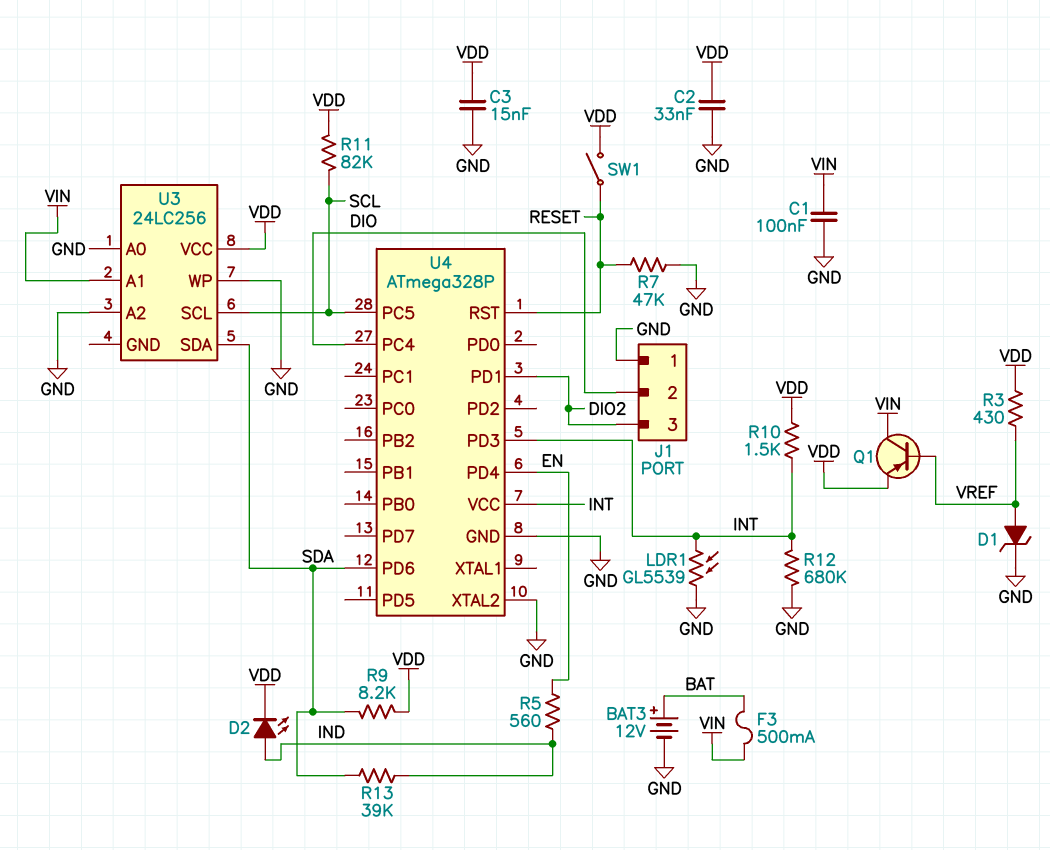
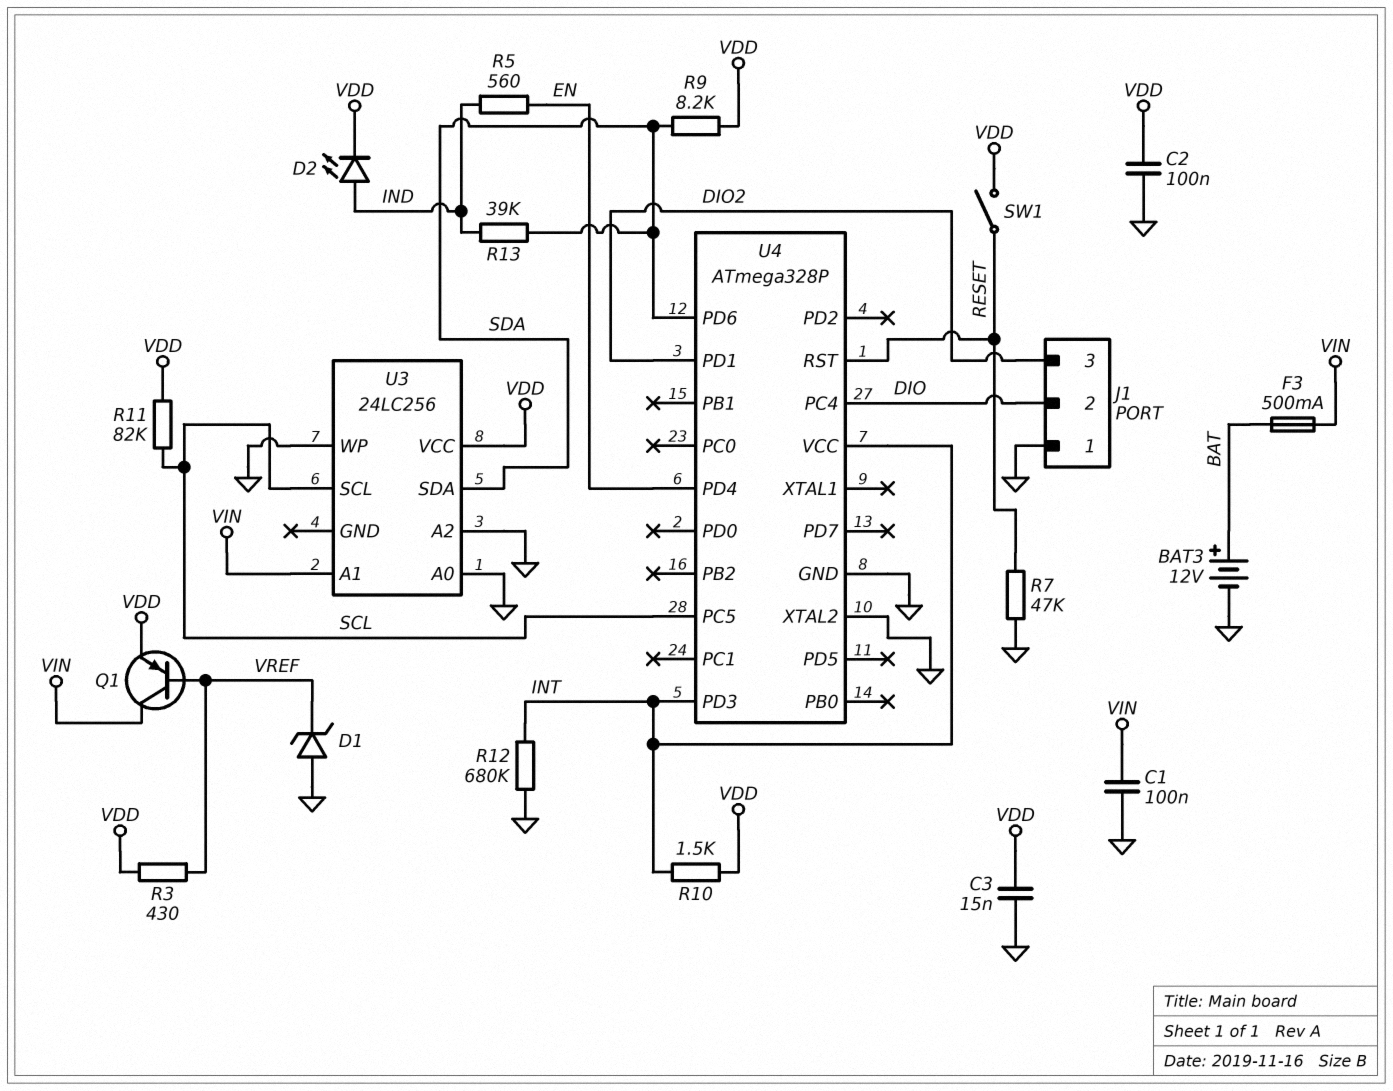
C2: 33nF (GND, VDD) -> 100nF (GND, VDD)
D1: zener (A VREF, K GND) -> zener (A GND, K VREF)
LDR1: GL5539 (GND, INT) -> none

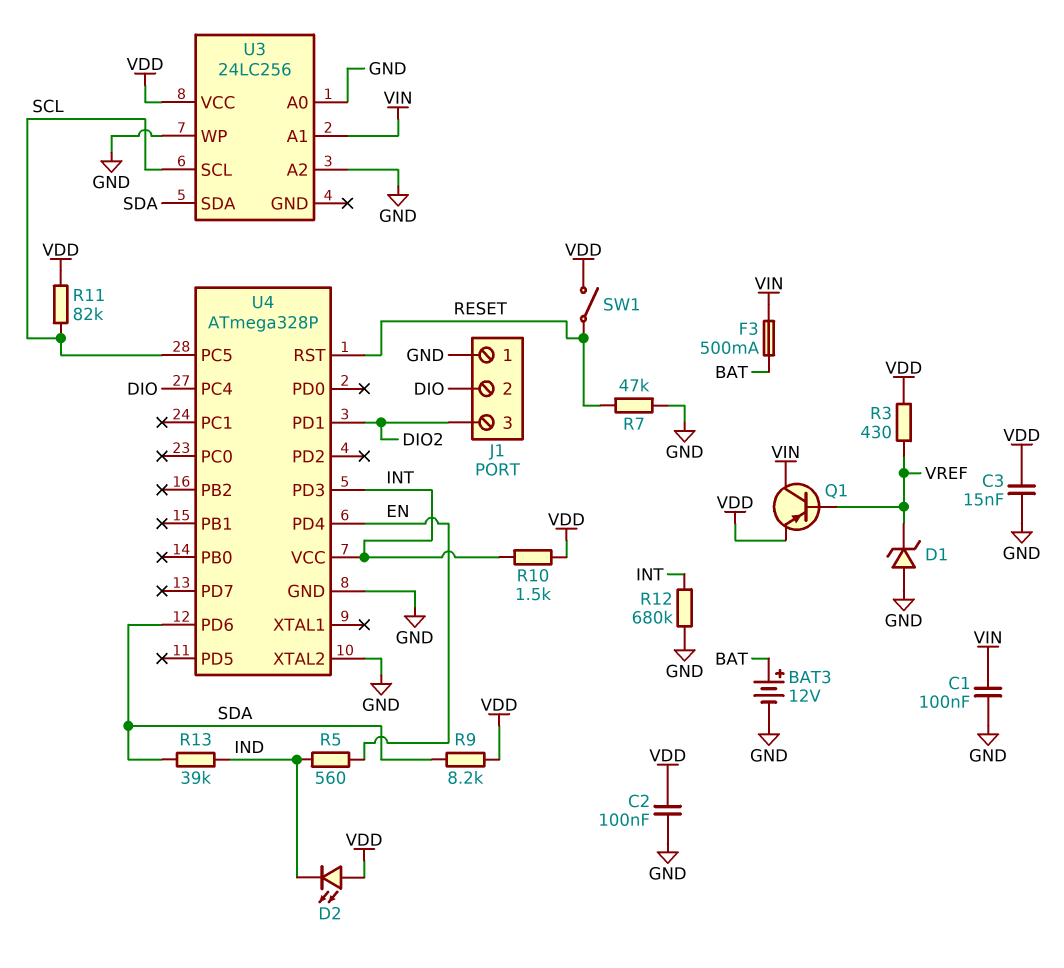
D2: LED (A IND, K VDD) -> LED (A VDD, K IND)

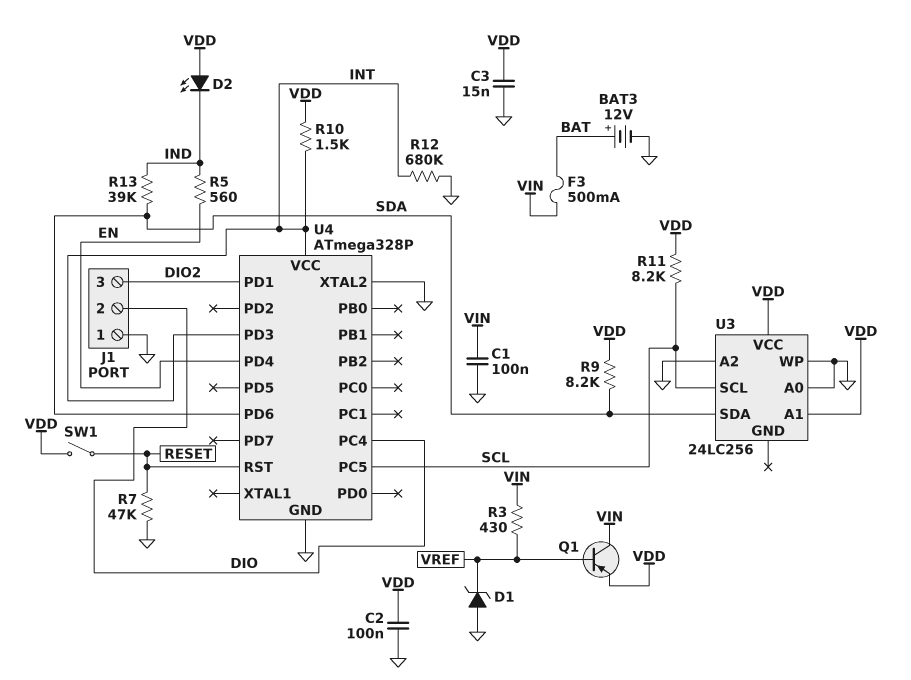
R3: 430 (VDD, VREF) -> 430 (VIN, VREF)
R11: 82k (SCL, VDD) -> 8.2k (SCL, VDD)
U3 pin A1: VIN -> VDD

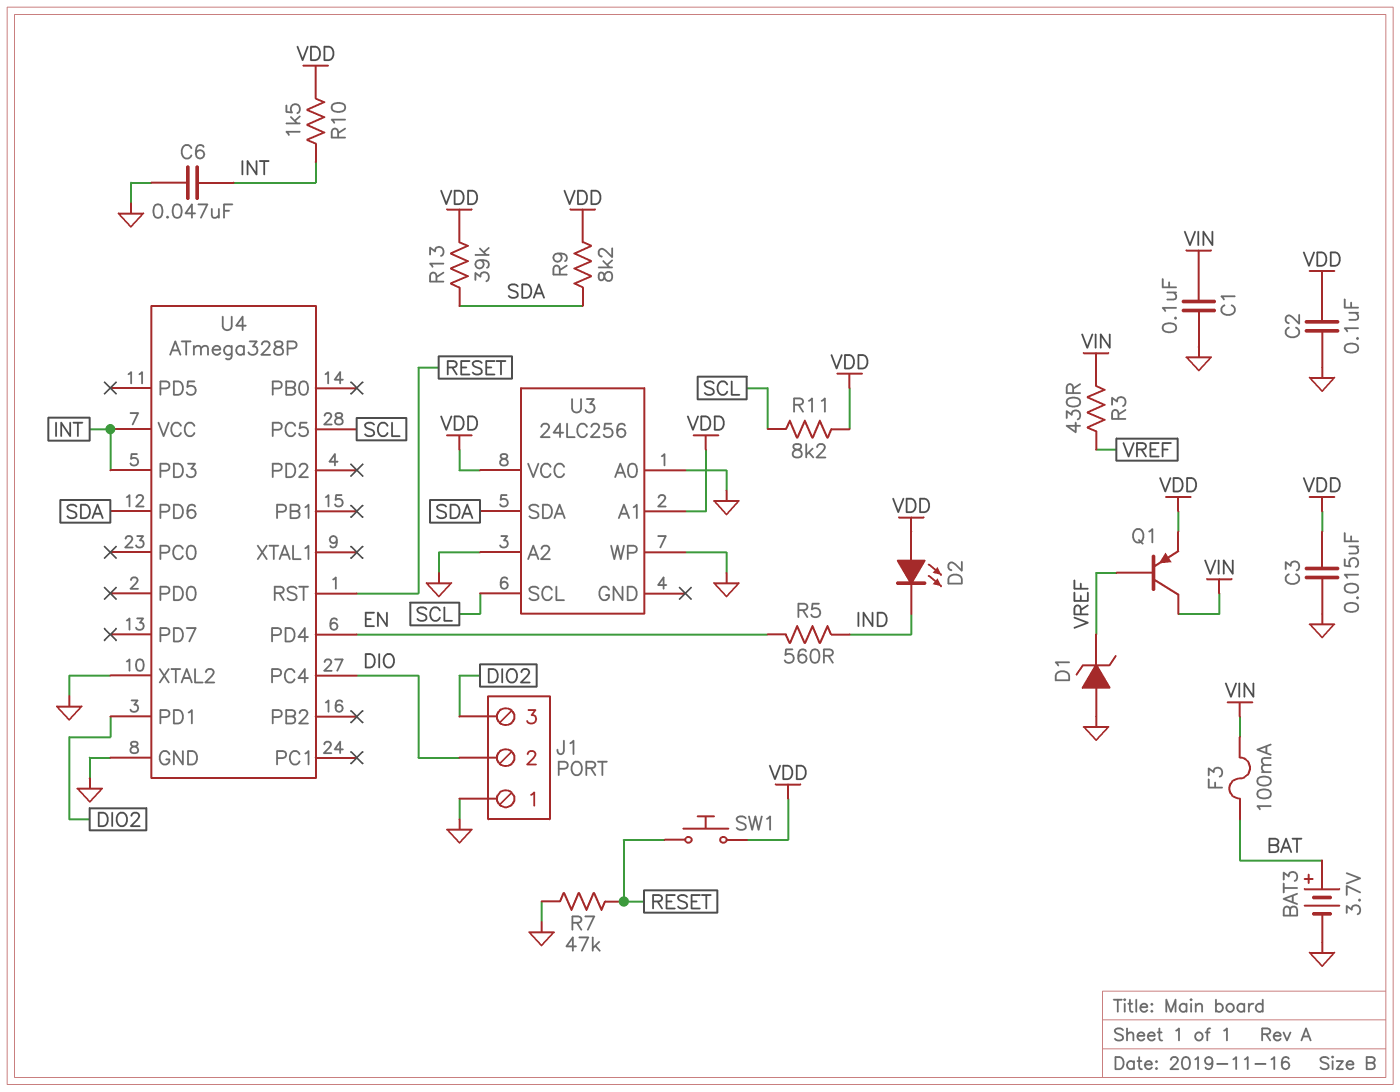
BAT3: 12V (plus BAT, minus GND) -> 3.7V (plus BAT, minus GND)
C6: none -> 47nF (GND, INT)
F3: 500mA (BAT, VIN) -> 100mA (BAT, VIN)
R12: 680k (GND, INT) -> none
R13: 39k (IND, SDA) -> 39k (SDA, VDD)
SW1: switch (RESET, VDD) -> button (RESET, VDD)

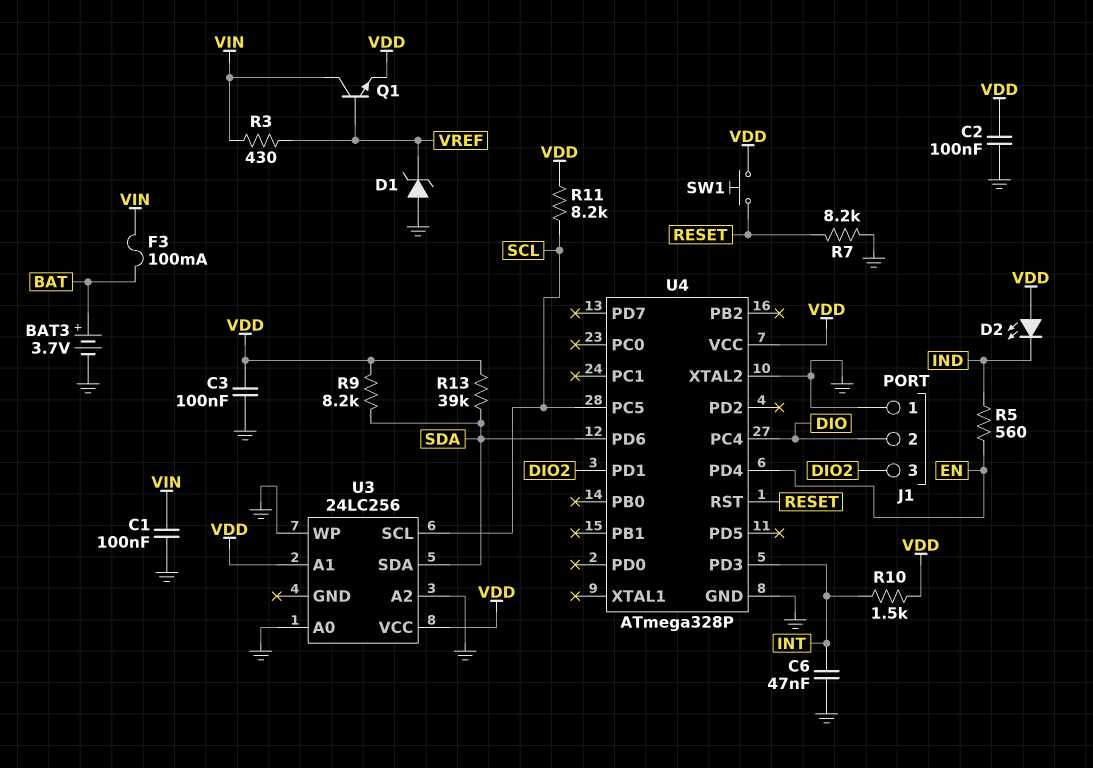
C3: 15nF (GND, VDD) -> 100nF (GND, VDD)
Q1: PNP (B VREF, C VIN, E VDD) -> NPN (B VREF, C VIN, E VDD)
R7: 47k (GND, RESET) -> 8.2k (GND, RESET)
U4 pin VCC: INT -> VDD

